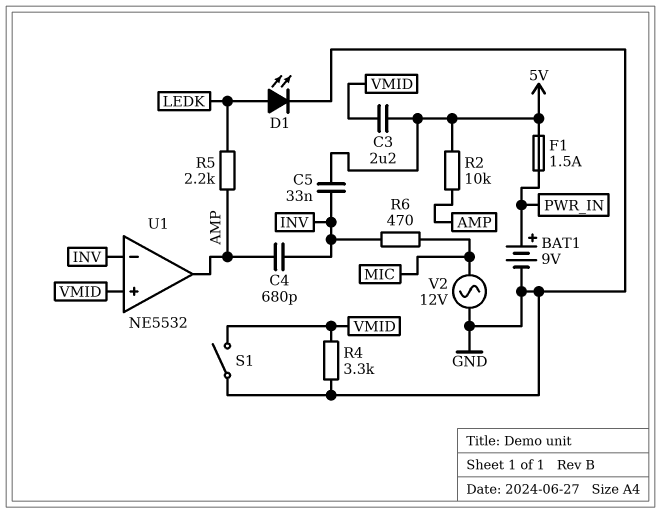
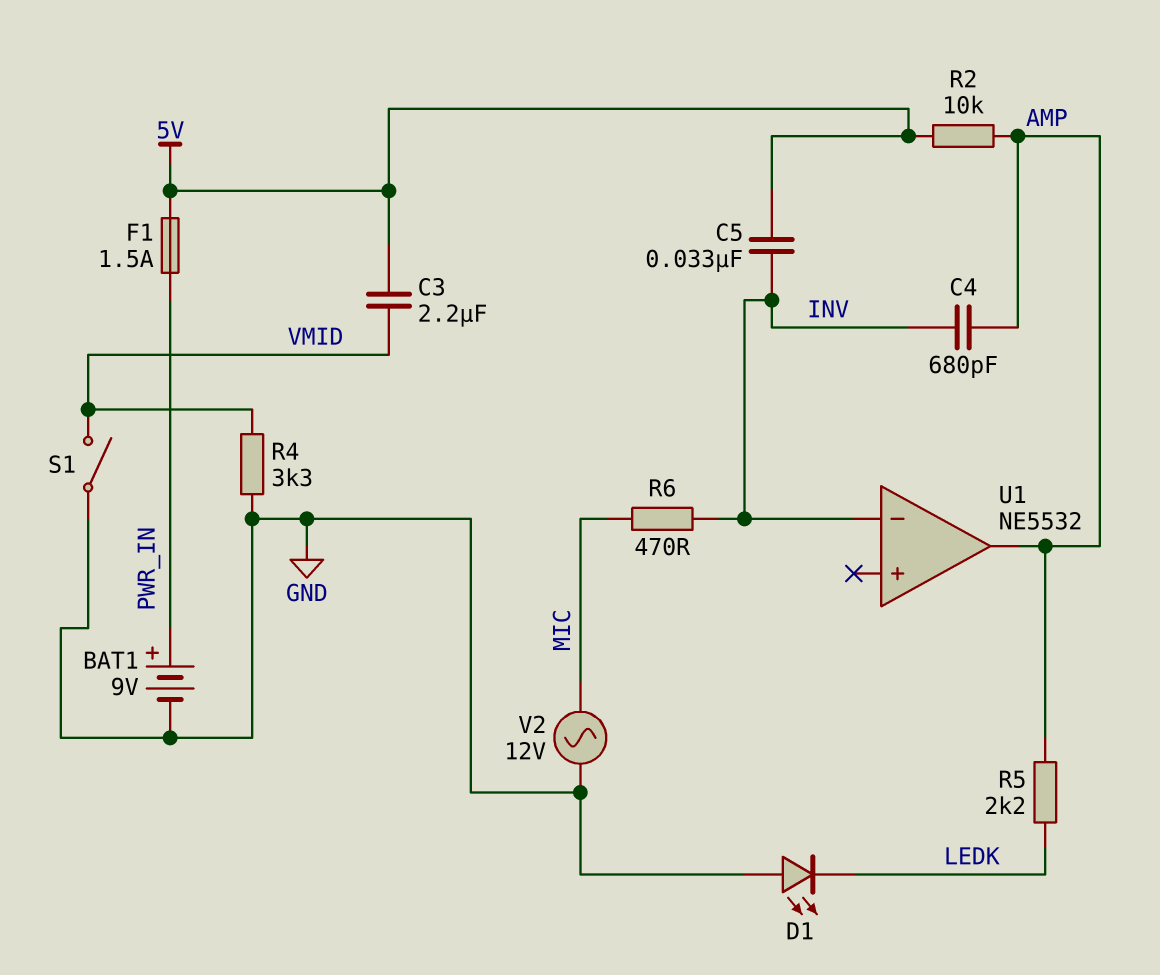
D1: LED (A LEDK, K GND) -> LED (A GND, K LEDK)
U1 pin in+: VMID -> none

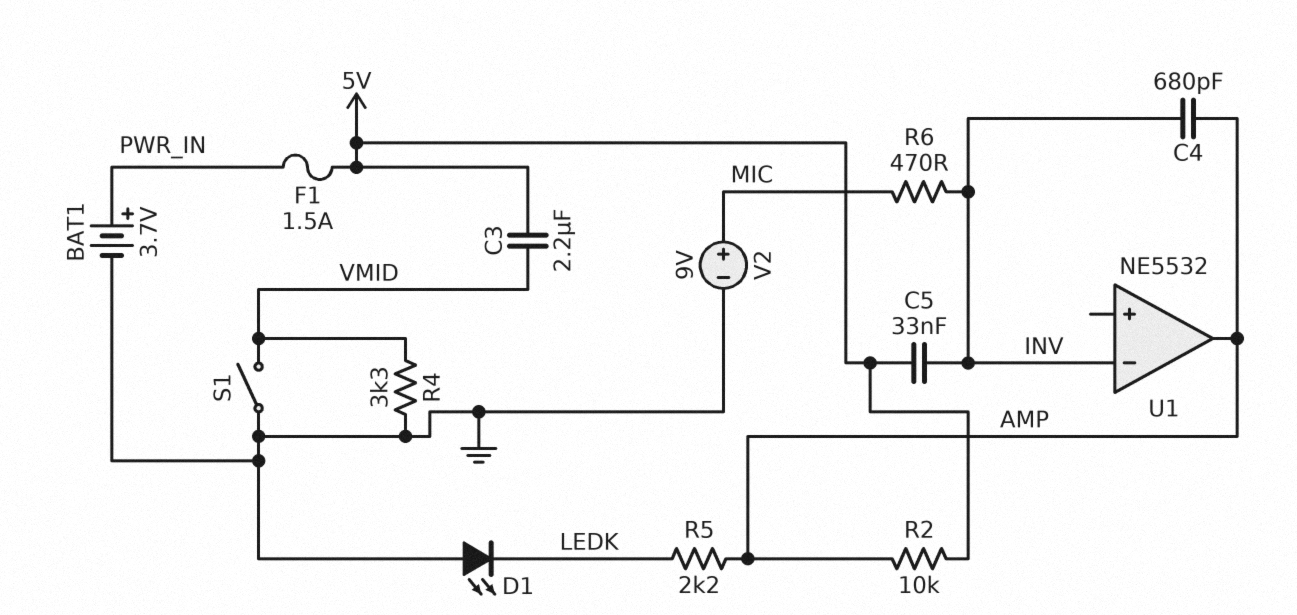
BAT1: 9V (plus PWR_IN, minus GND) -> 3.7V (plus PWR_IN, minus GND)
V2: AC 12V (GND, MIC) -> 9V (plus MIC, minus GND)

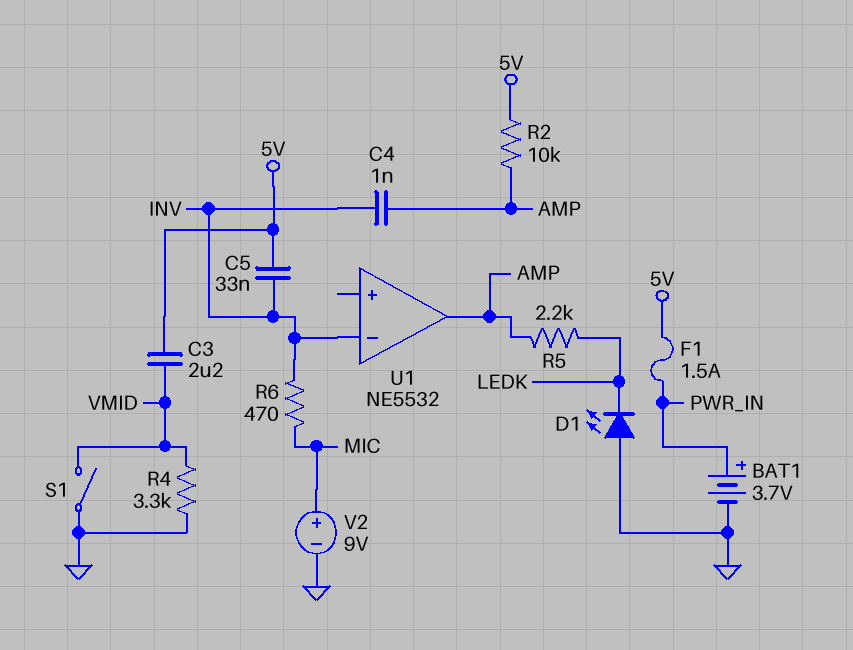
C4: 680pF (AMP, INV) -> 1nF (AMP, INV)

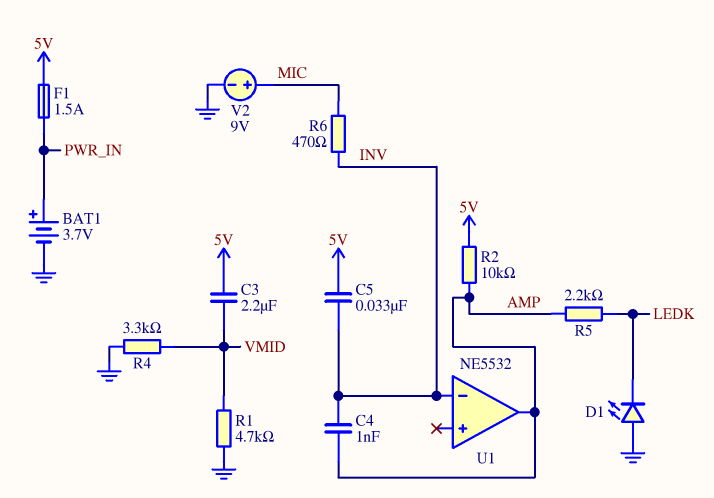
R1: none -> 4.7k (GND, VMID)
S1: switch (GND, VMID) -> none

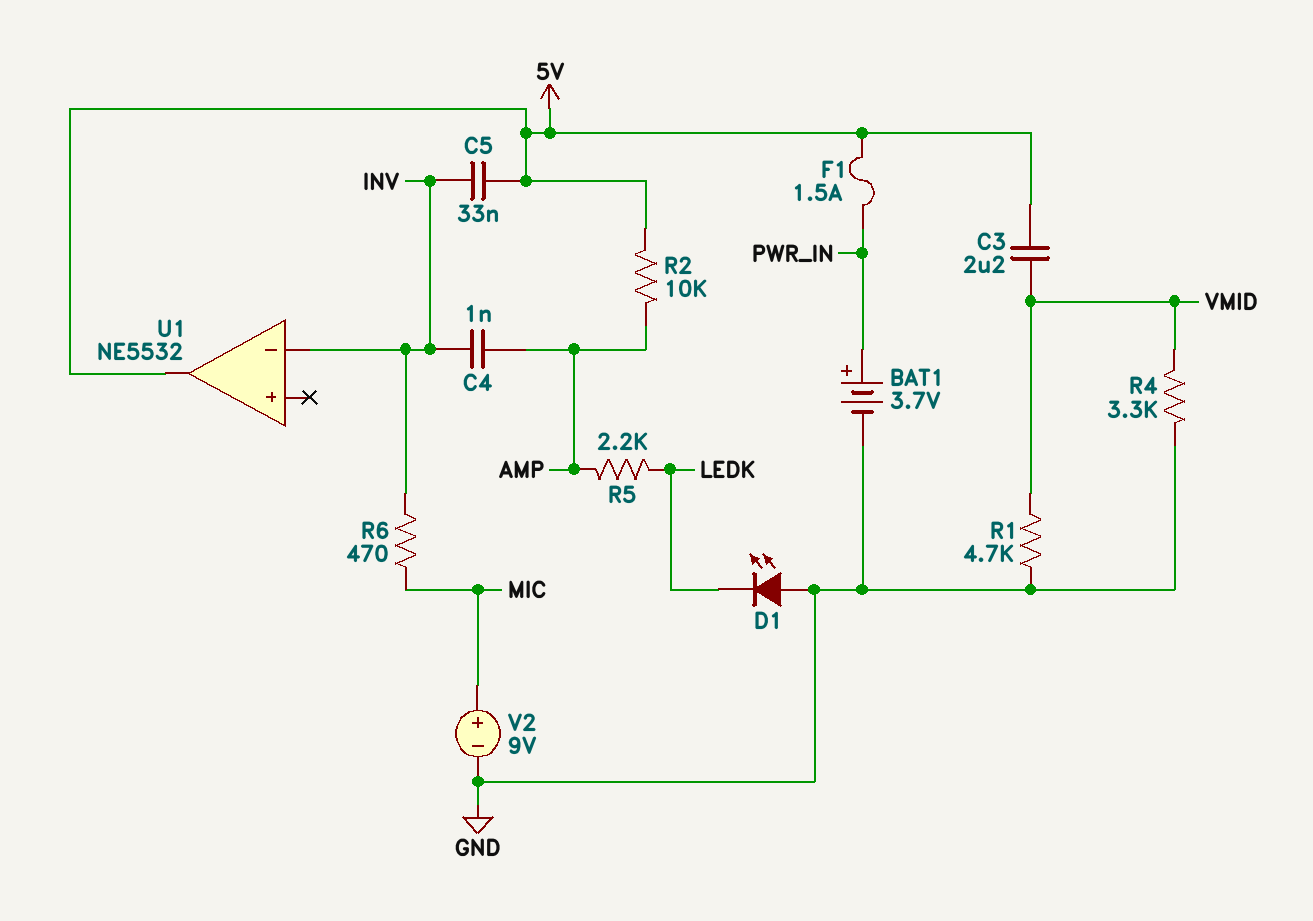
U1 pin out: AMP -> 5V

